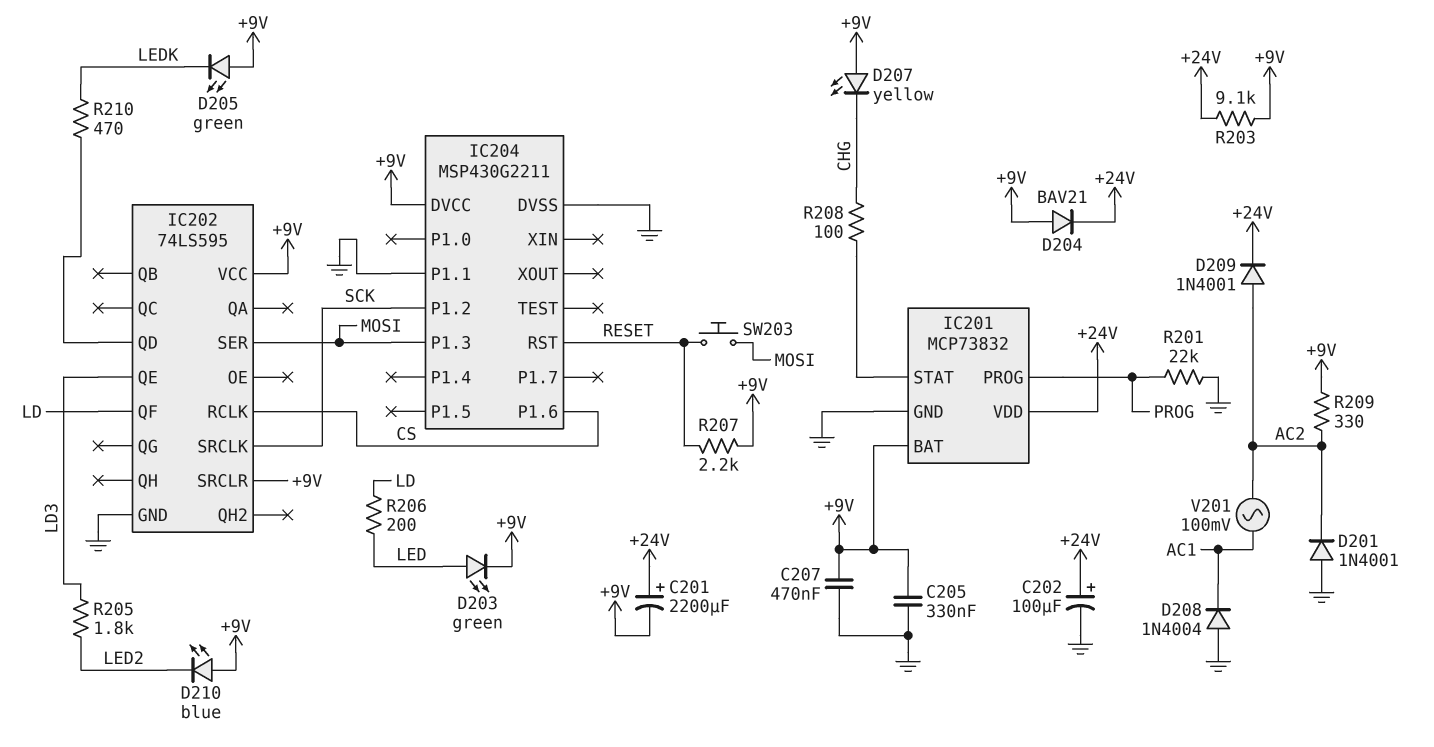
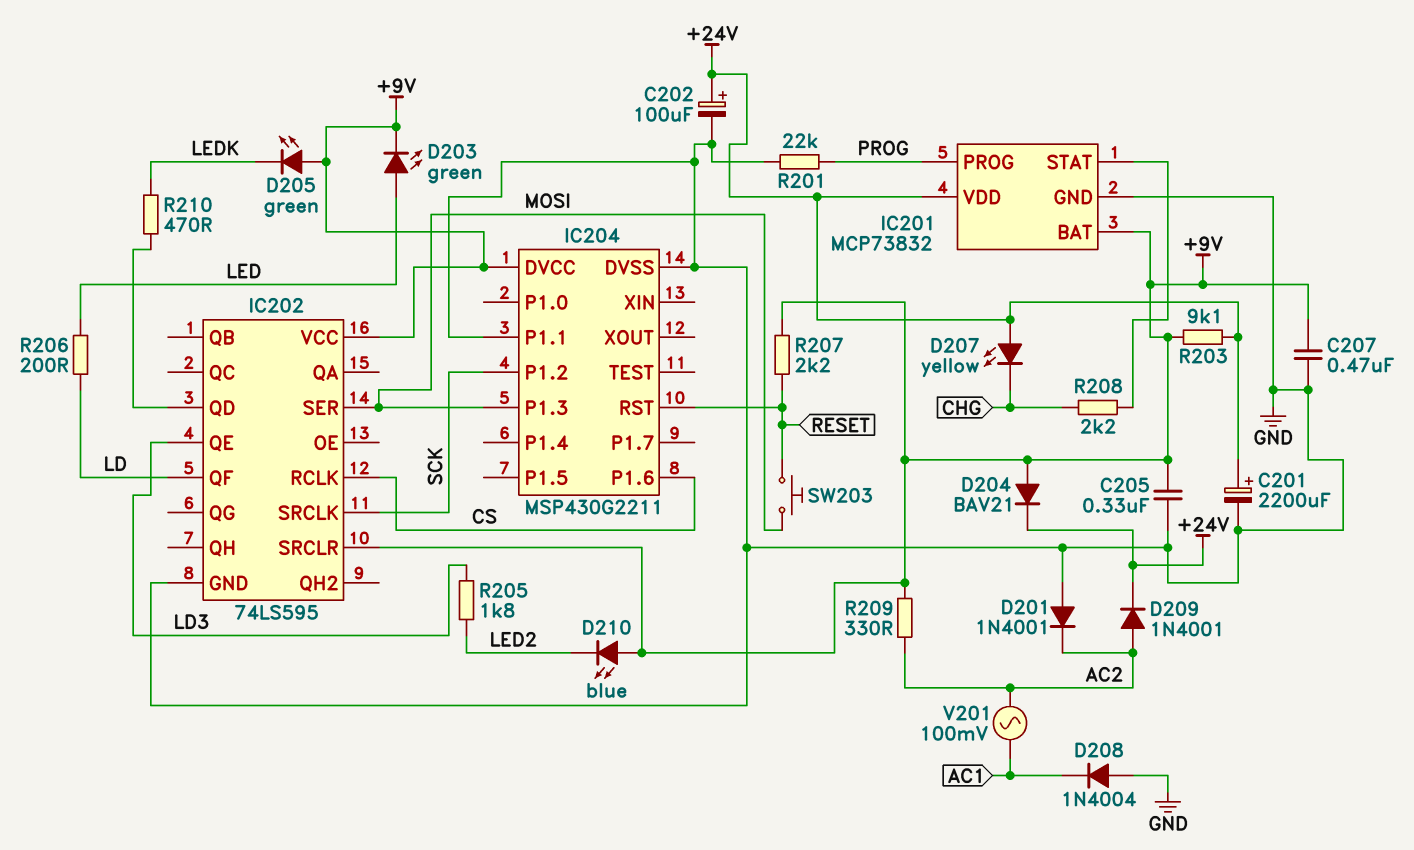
C201: 2200uF (plus +24V, minus +9V) -> 2200uF (plus +24V, minus GND)
D207: LED yellow (A +9V, K CHG) -> LED yellow (A +24V, K CHG)
R208: 100 (CHG, IC201/STAT) -> 2.2k (CHG, IC201/STAT)

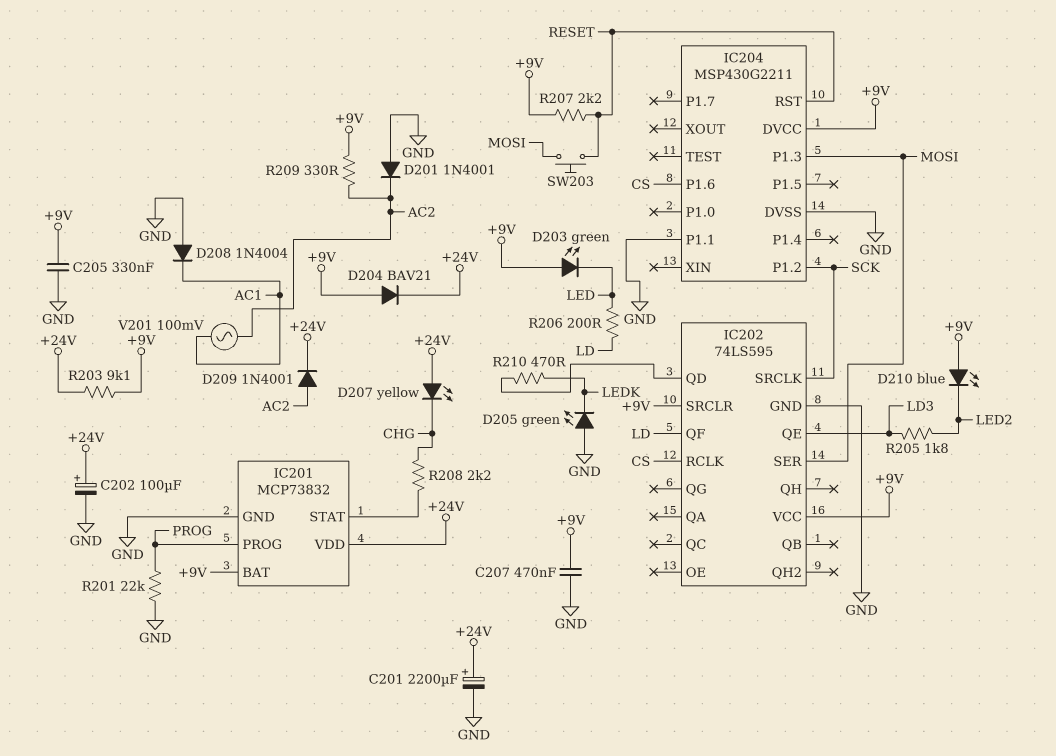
D203: LED green (A LED, K +9V) -> LED green (A +9V, K LED)
D205: LED green (A +9V, K LEDK) -> LED green (A GND, K LEDK)

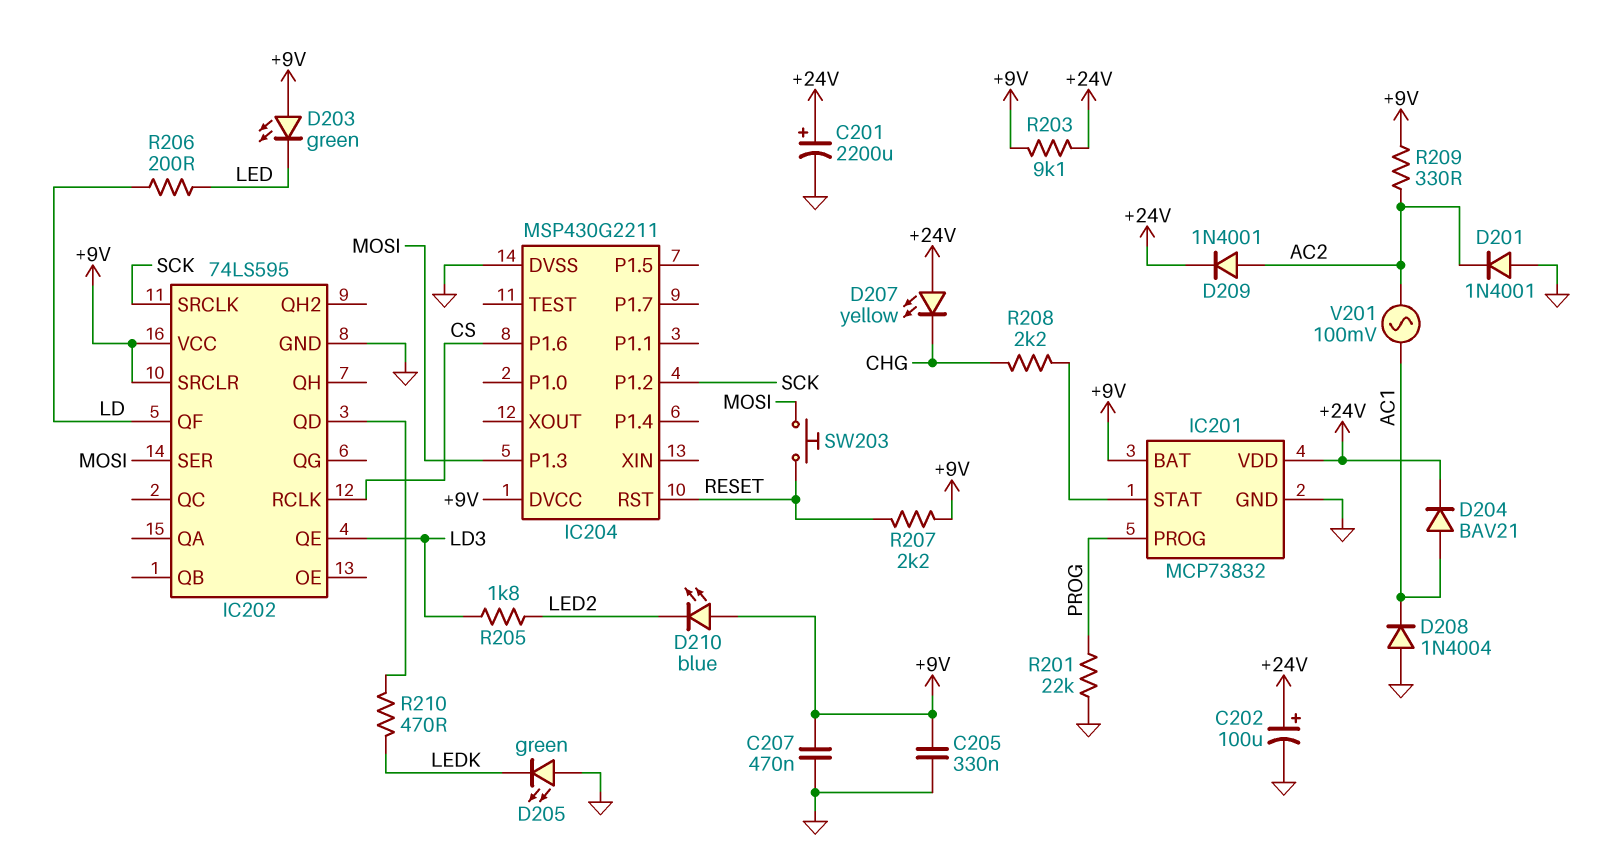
D204: diode BAV21 (A +9V, K +24V) -> diode BAV21 (A AC1, K +24V)
IC204 pin P1.1: GND -> none

